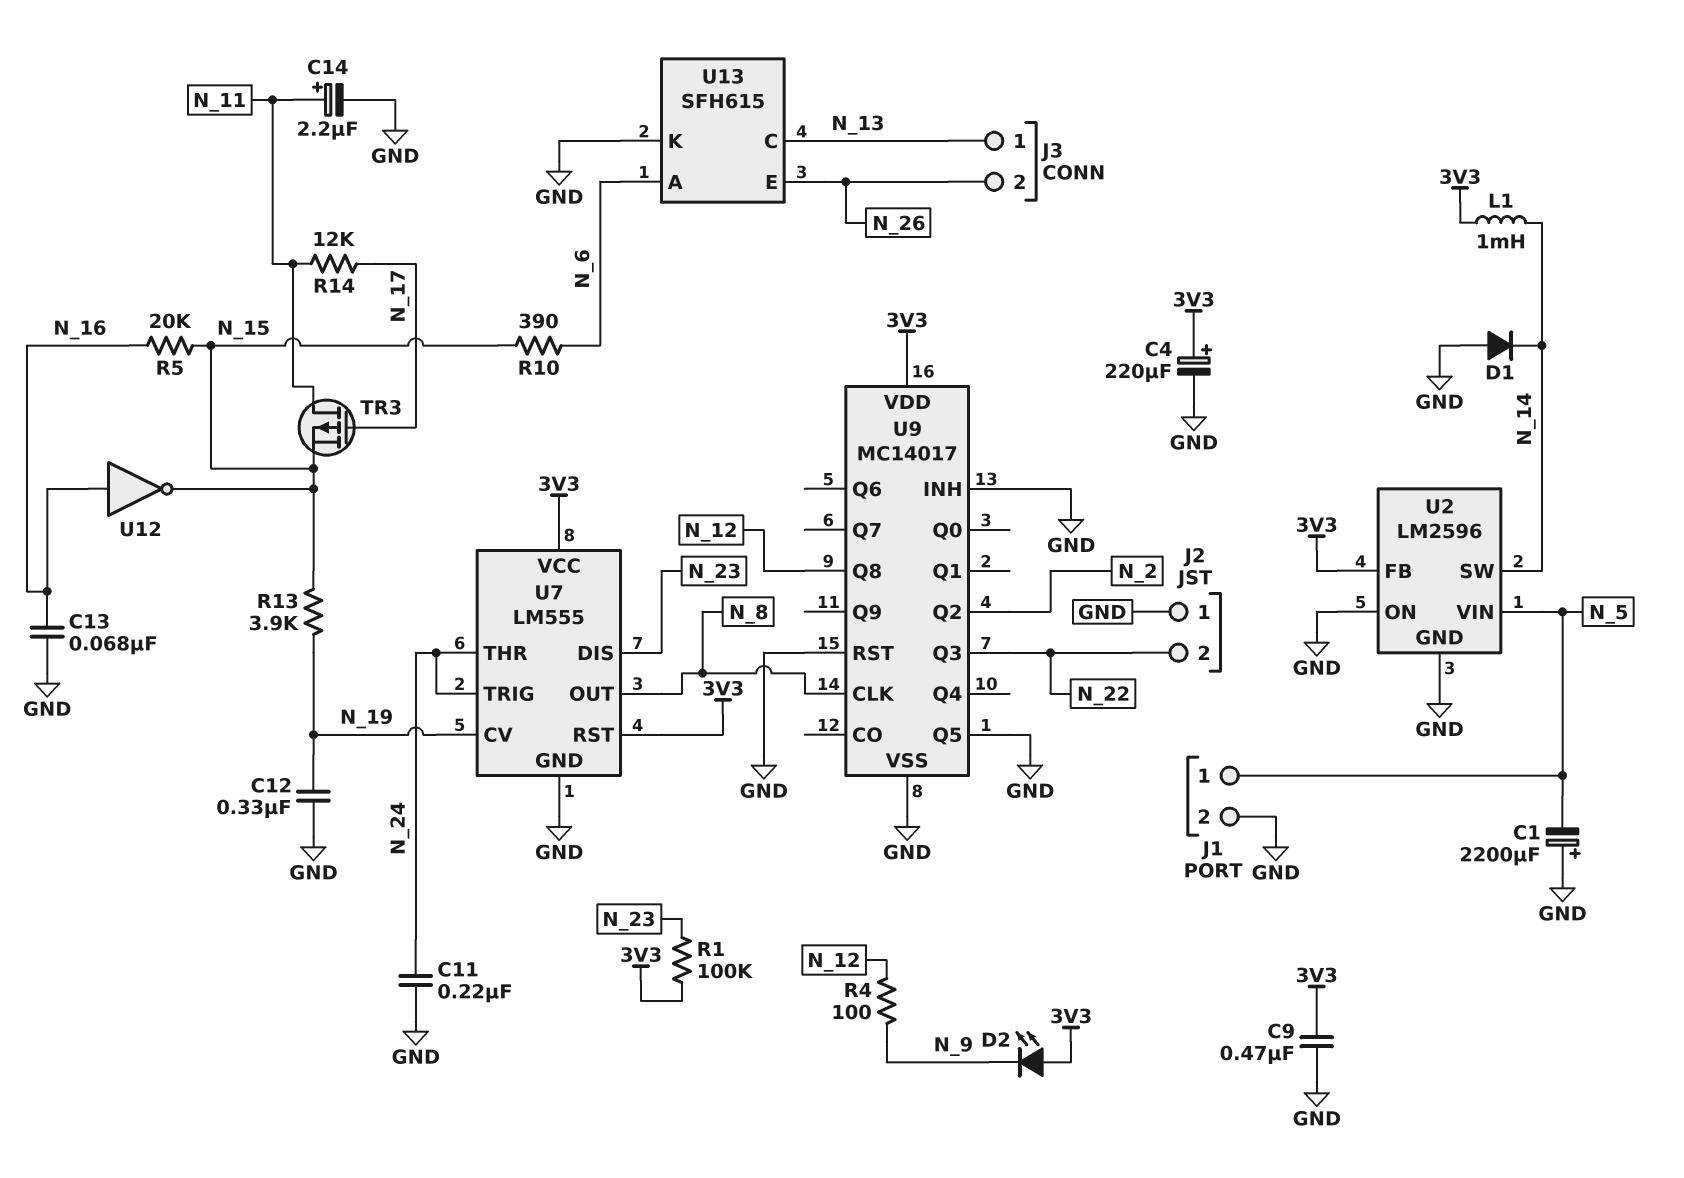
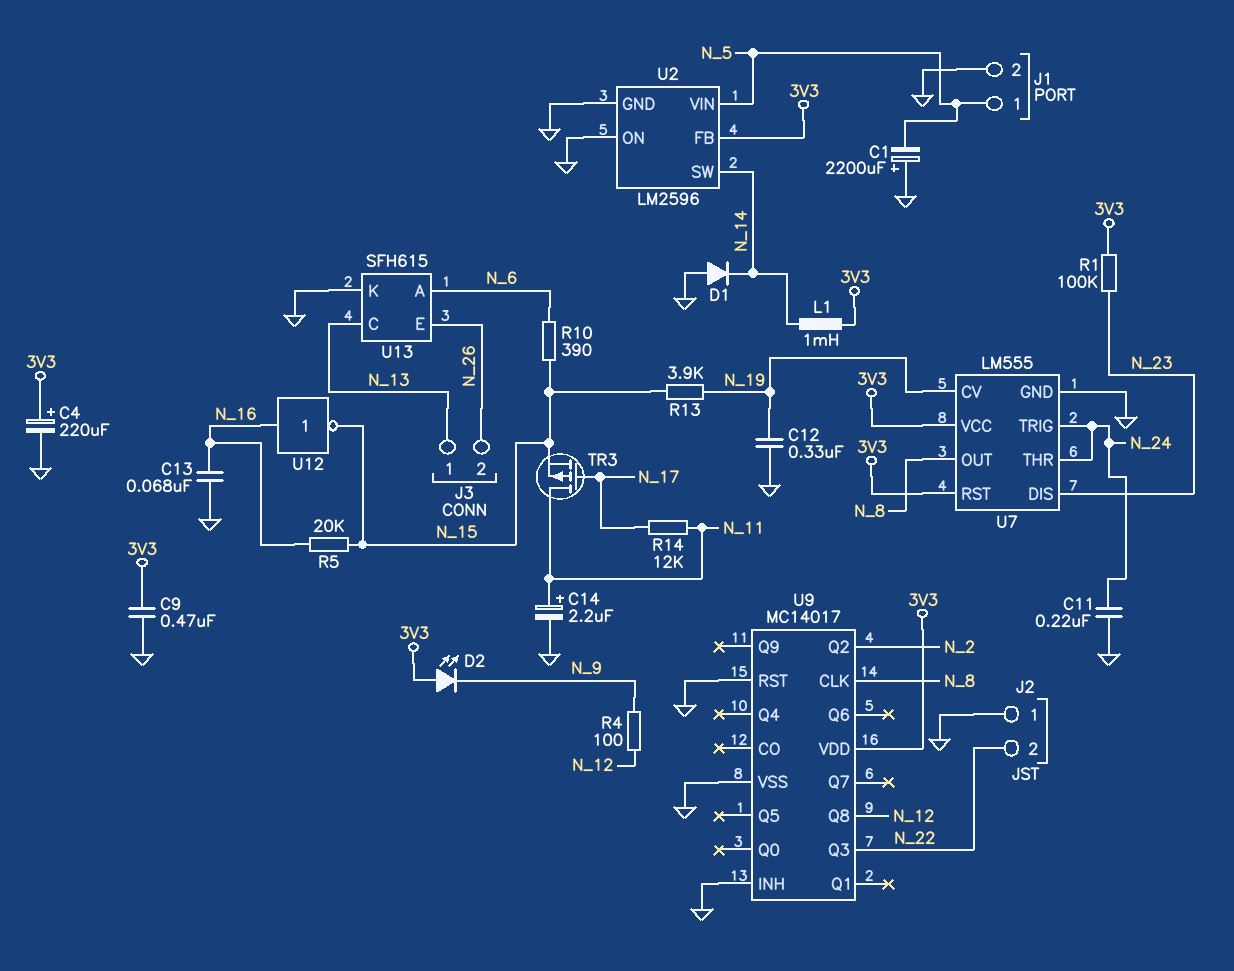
U9 pin Q5: GND -> none

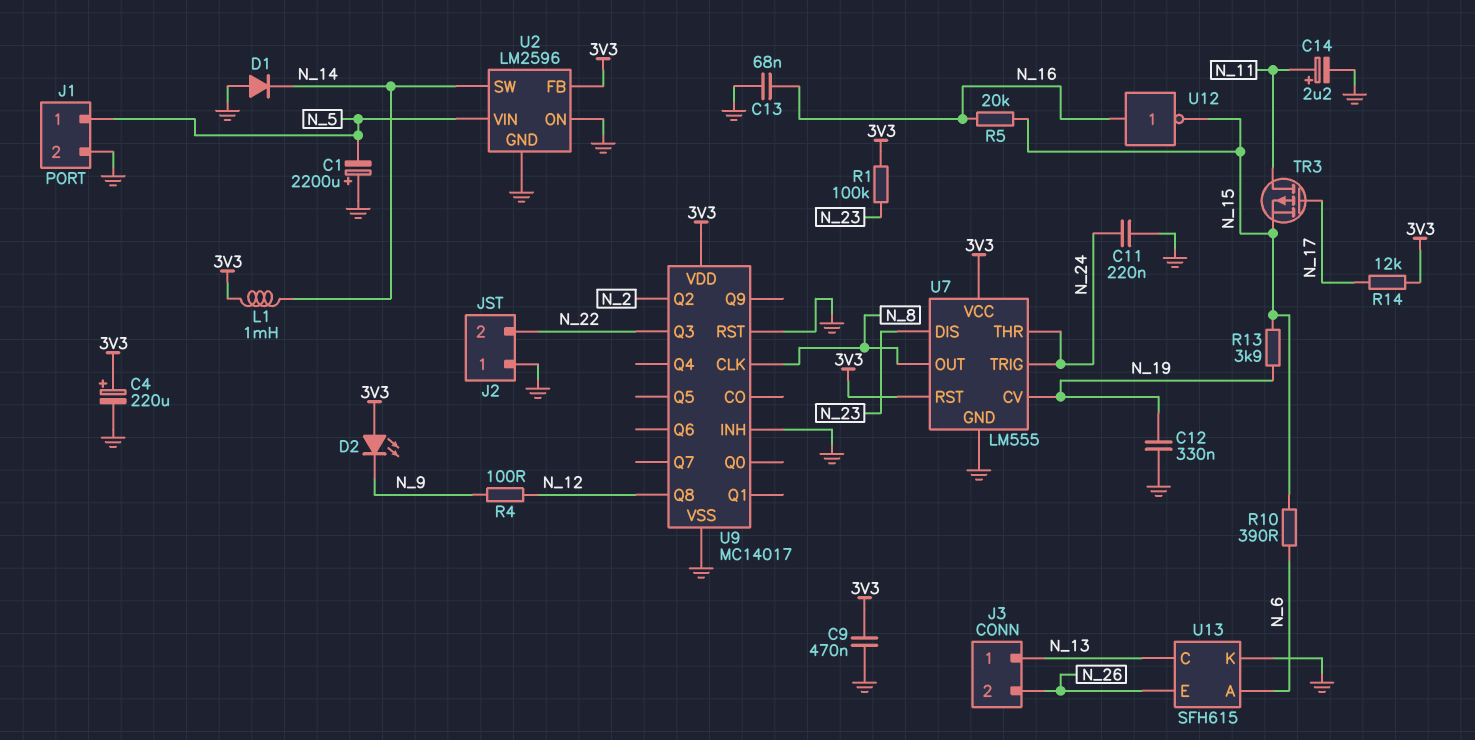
R14: 12k (N_11, N_17) -> 12k (3V3, N_17)

